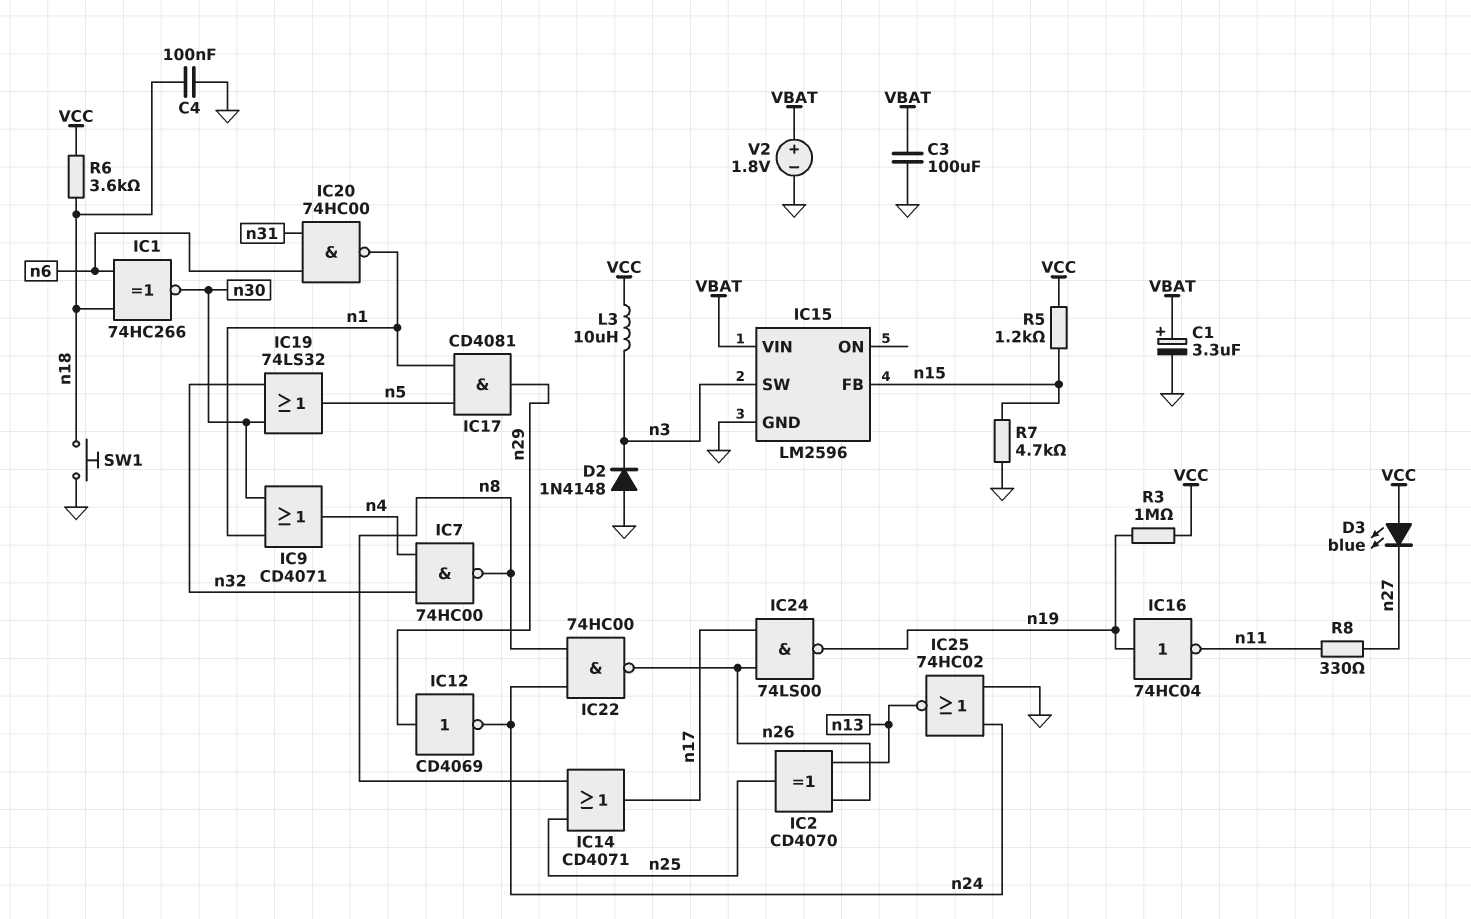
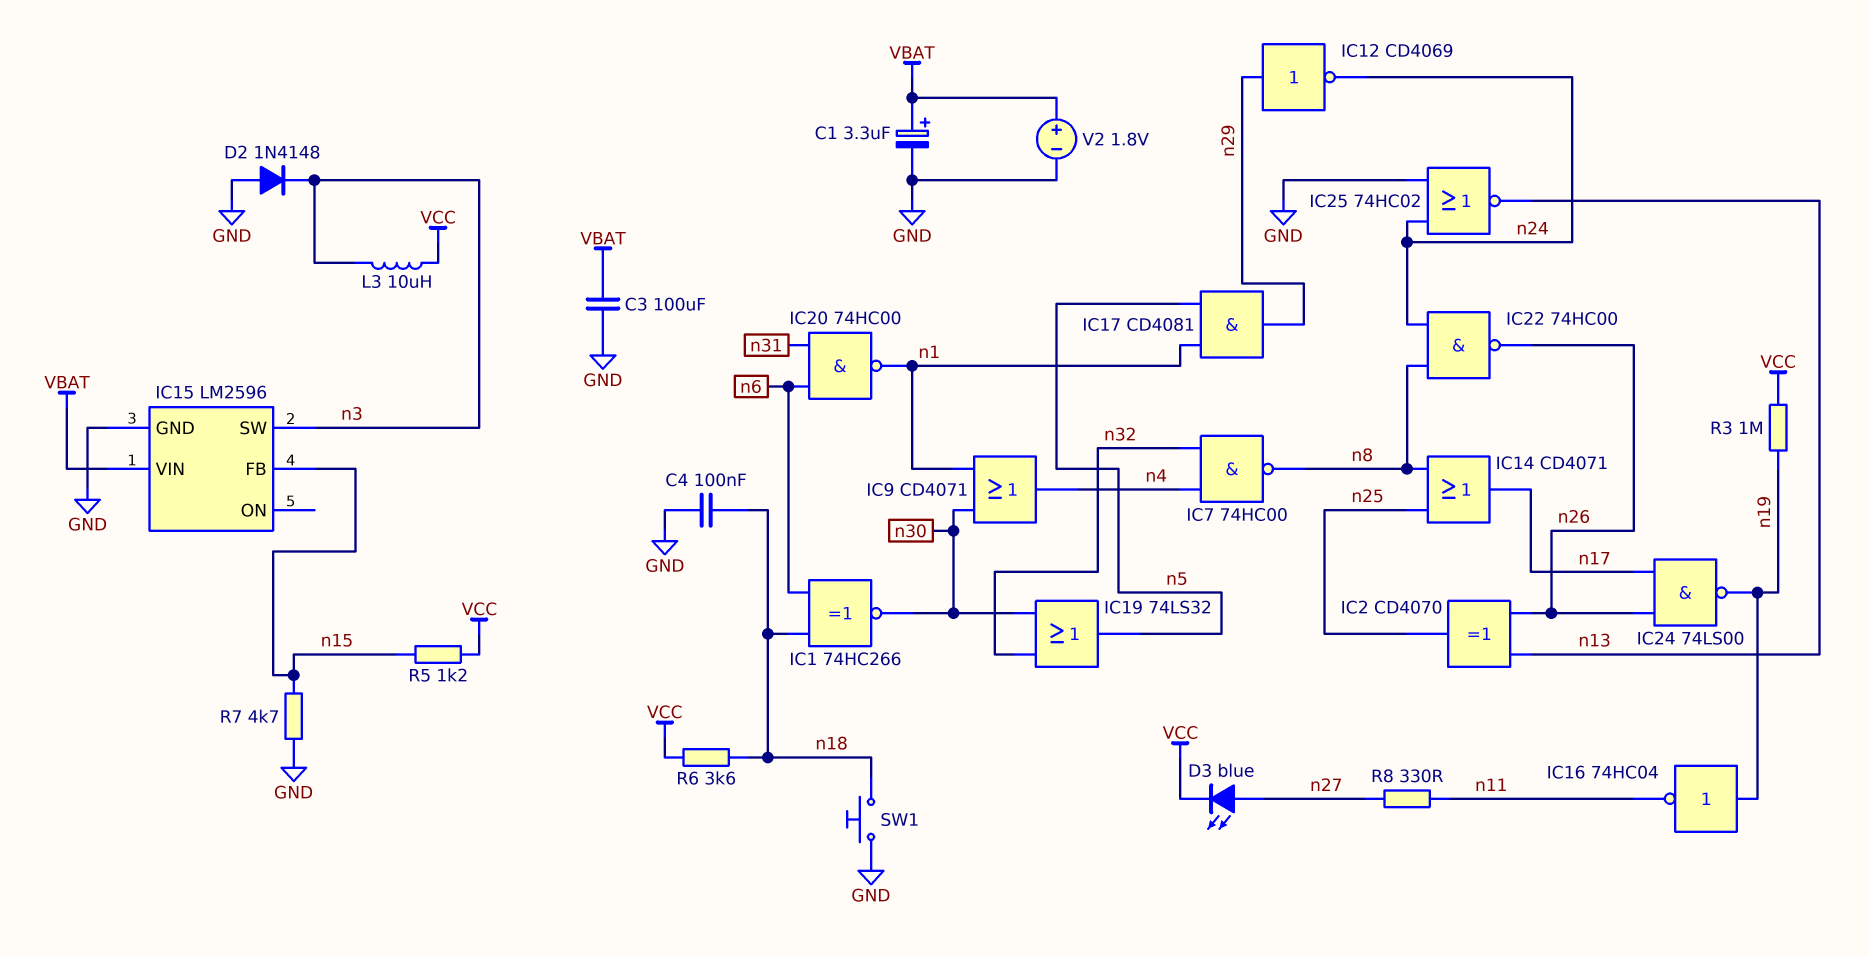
D3: LED blue (A VCC, K n27) -> LED blue (A n27, K VCC)

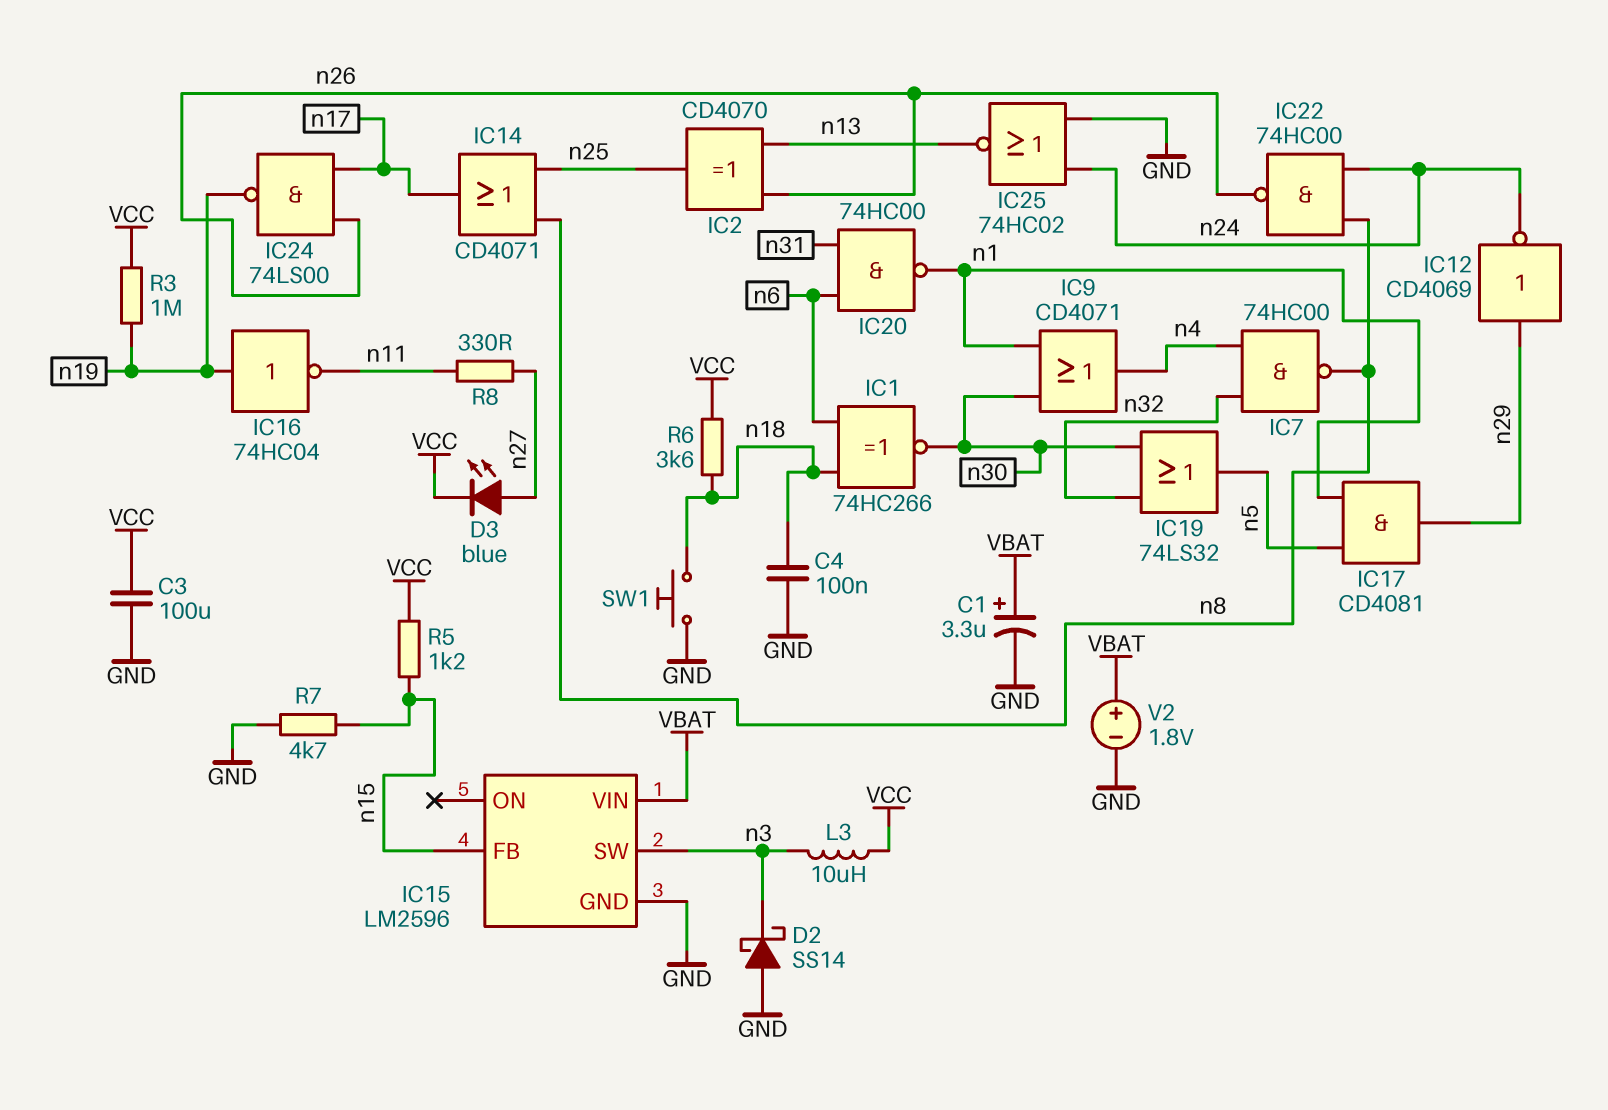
C3: 100uF (GND, VBAT) -> 100uF (GND, VCC)
D2: diode 1N4148 (A GND, K n3) -> schottky SS14 (A GND, K n3)

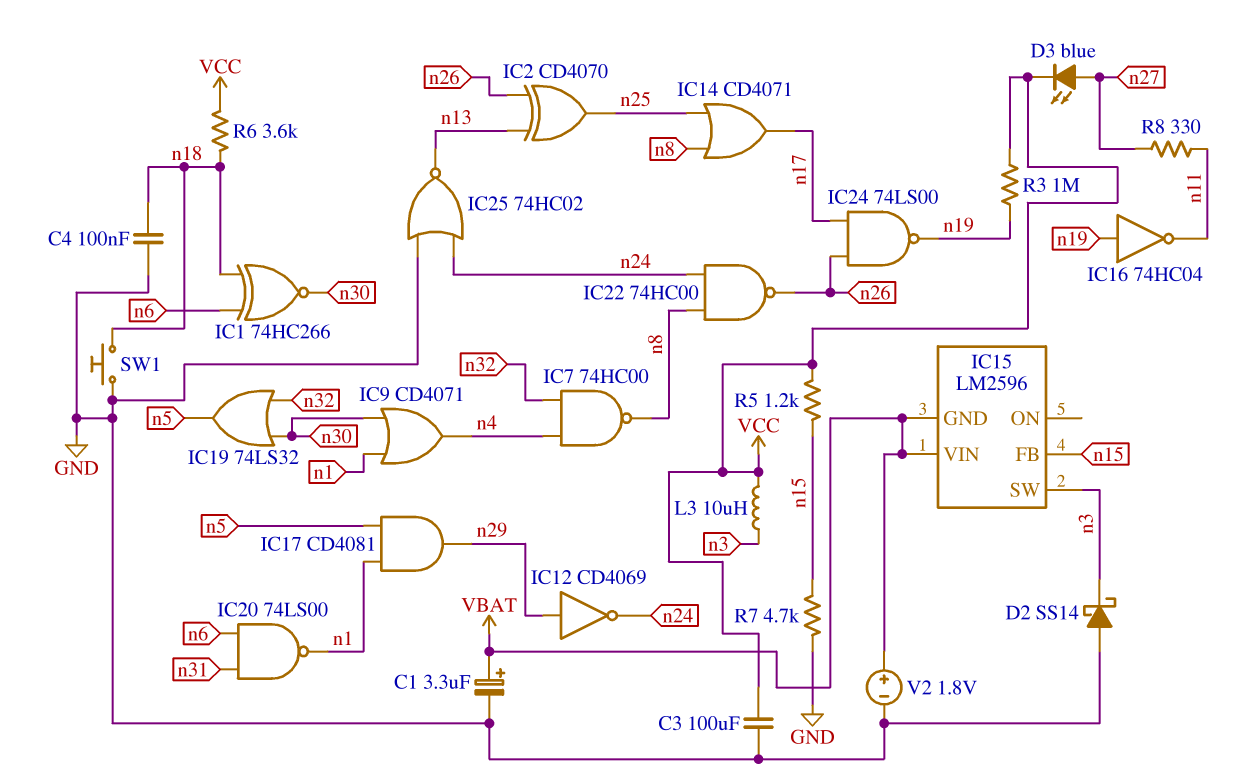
IC15 pin GND: GND -> VBAT
IC20: NAND 74HC00 (in n6, in n31, out n1) -> NAND 74LS00 (in n6, in n31, out n1)

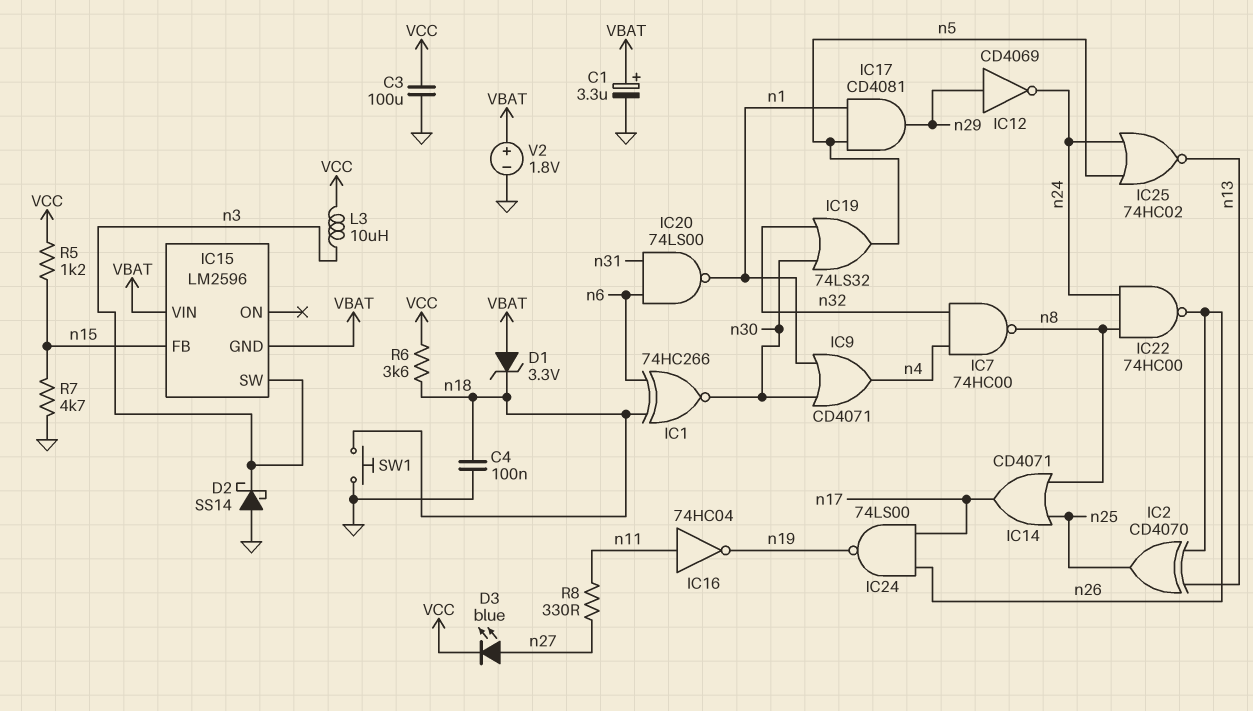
D1: none -> zener 3.3V (A VBAT, K n18)
IC16: NOT 74HC04 (in n19, out n11) -> NOT 74HC04 (in n11, out n19)
IC25: NOR 74HC02 (in GND, in n24, out n13) -> NOR 74HC02 (in n5, in n24, out n13)
R3: 1M (VCC, n19) -> none

